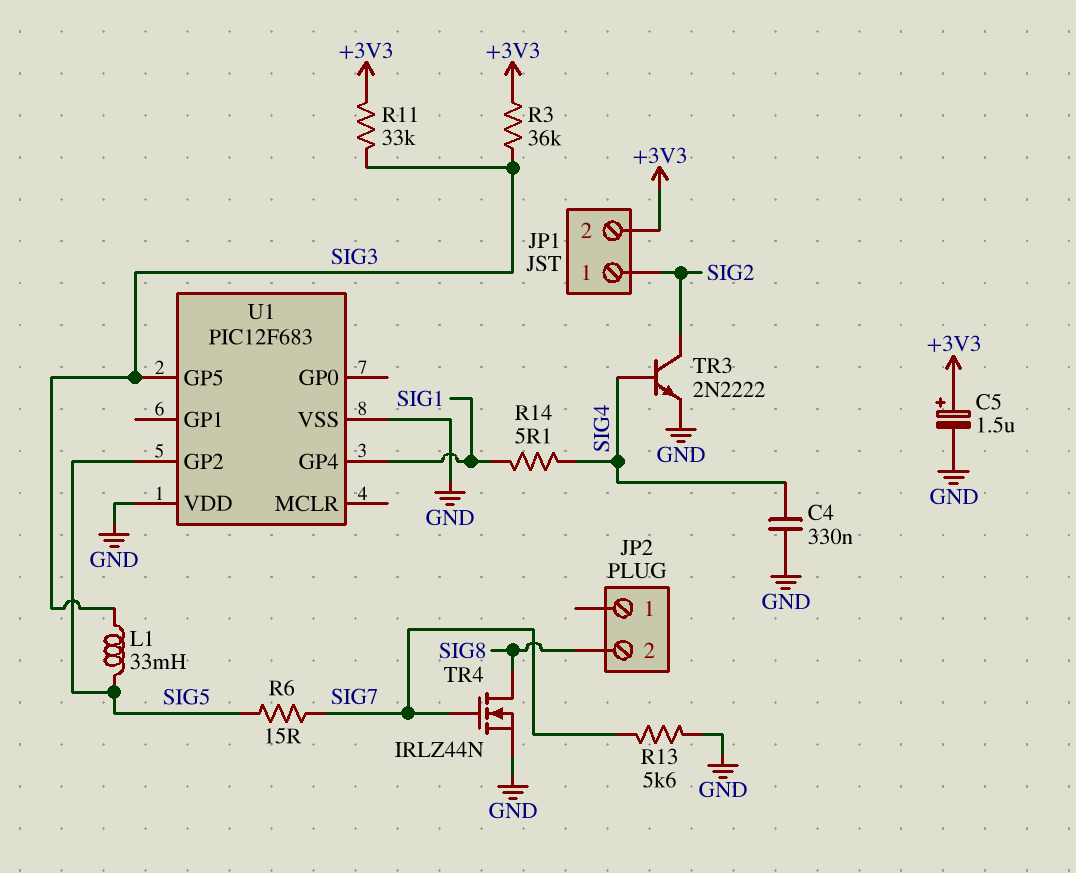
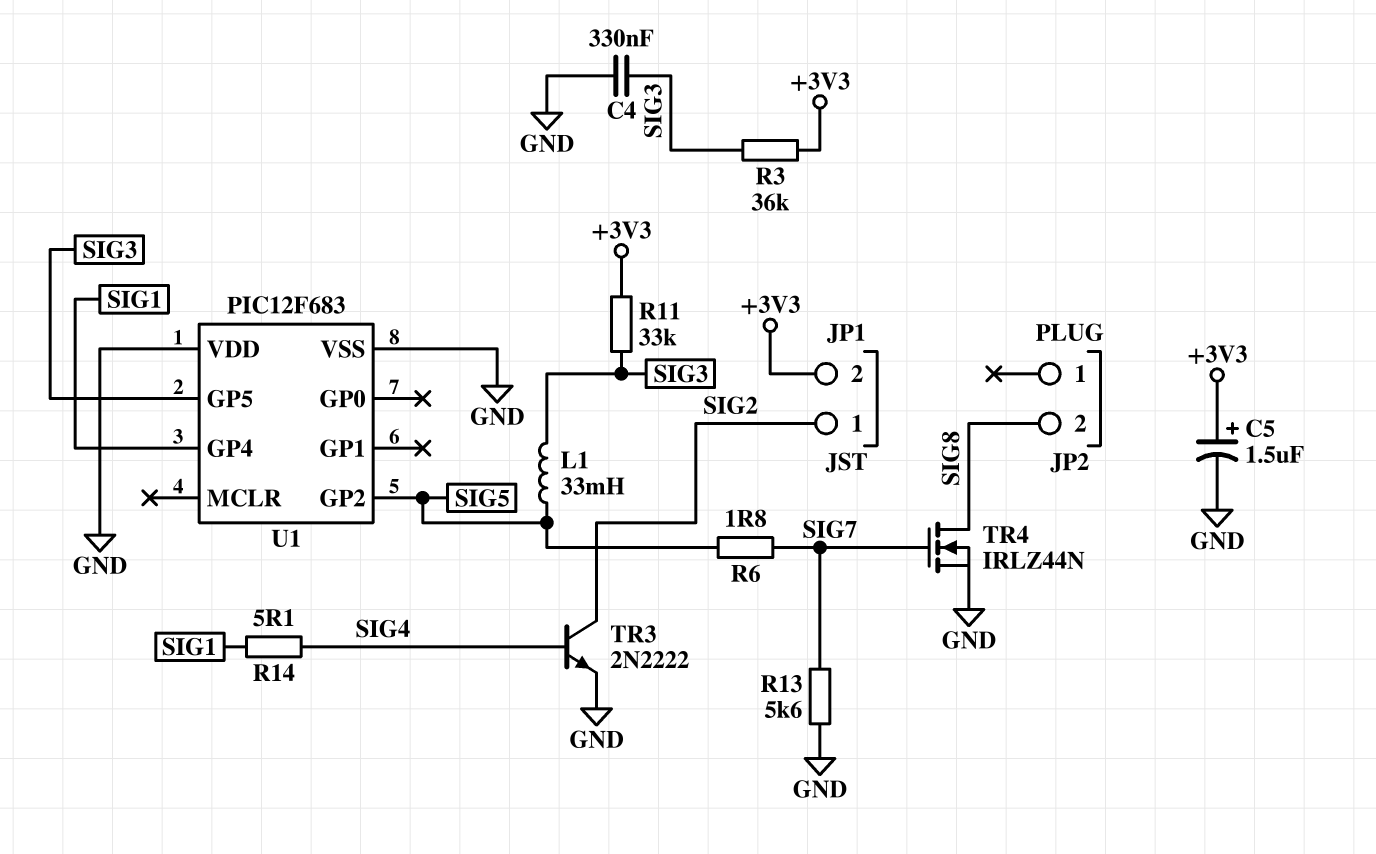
C4: 330nF (GND, SIG4) -> 330nF (GND, SIG3)
R6: 15 (SIG5, SIG7) -> 1.8 (SIG5, SIG7)

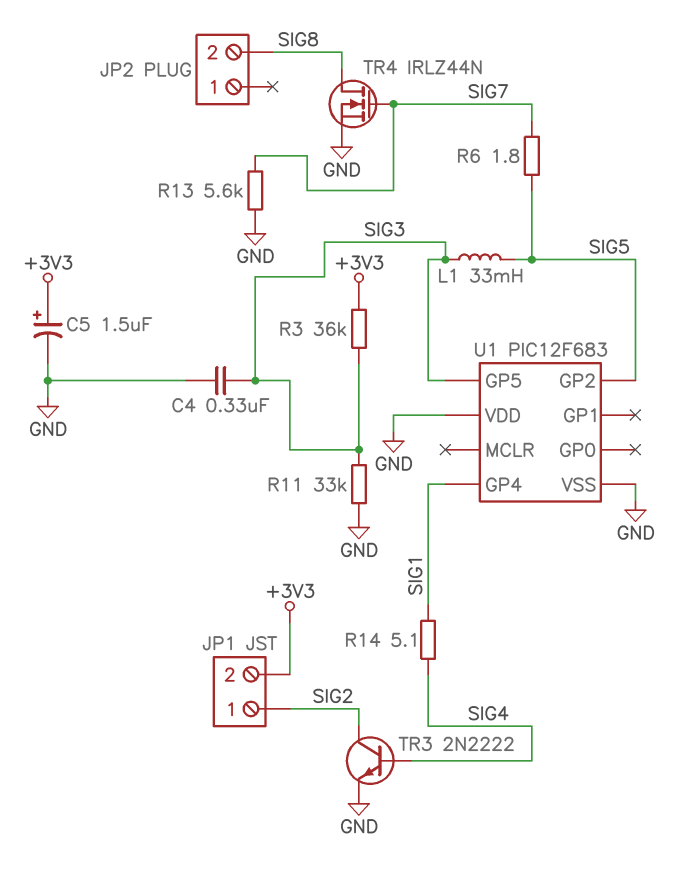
R11: 33k (+3V3, SIG3) -> 33k (GND, SIG3)

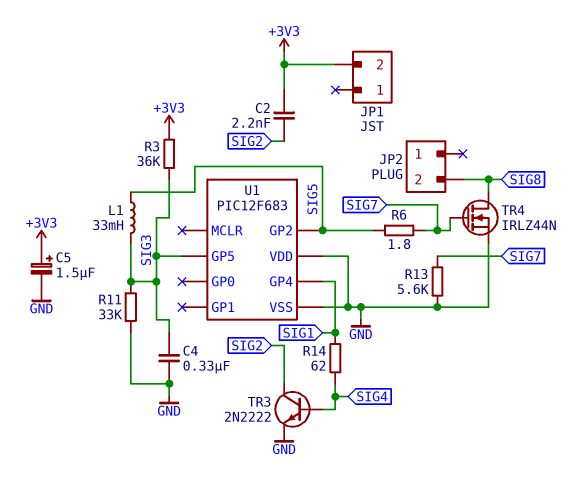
C2: none -> 2.2nF (+3V3, SIG2)
JP1 pin 1: SIG2 -> none
R14: 5.1 (SIG1, SIG4) -> 62 (SIG1, SIG4)

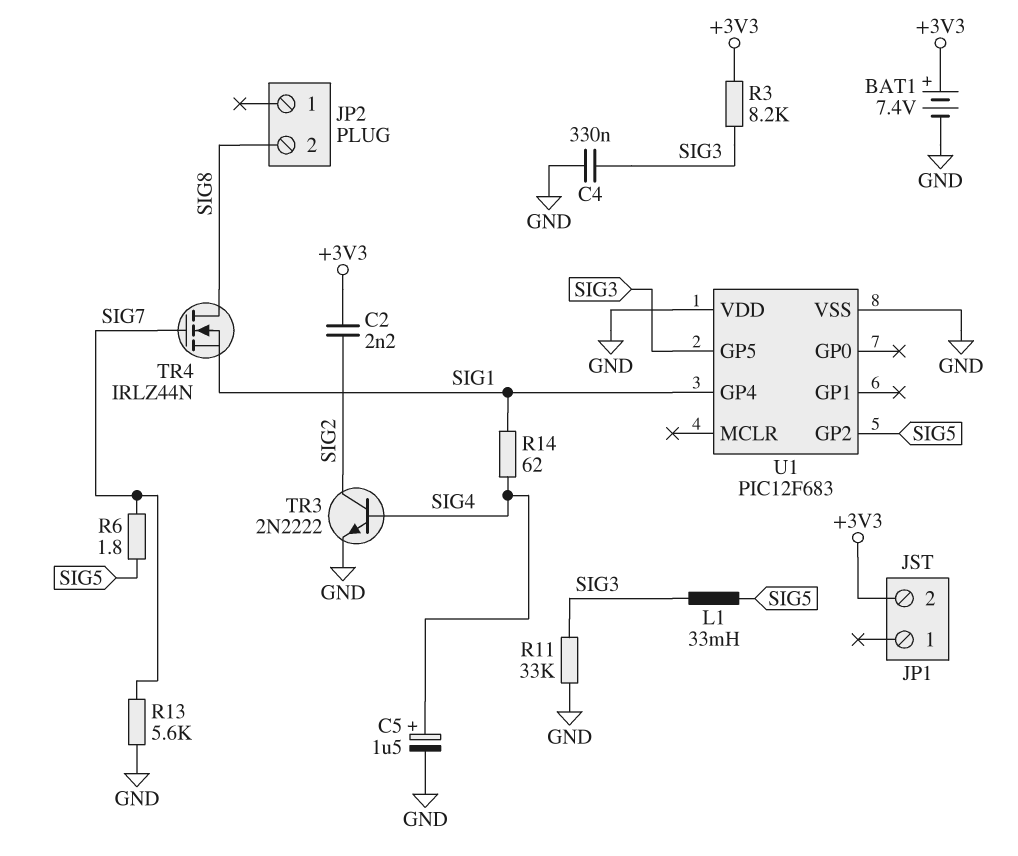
BAT1: none -> 7.4V (plus +3V3, minus GND)
C5: 1.5uF (plus +3V3, minus GND) -> 1.5uF (plus SIG4, minus GND)
R3: 36k (+3V3, SIG3) -> 8.2k (+3V3, SIG3)
TR4: NMOS IRLZ44N (G SIG7, D SIG8, S GND) -> NMOS IRLZ44N (G SIG7, D SIG8, S SIG1)

